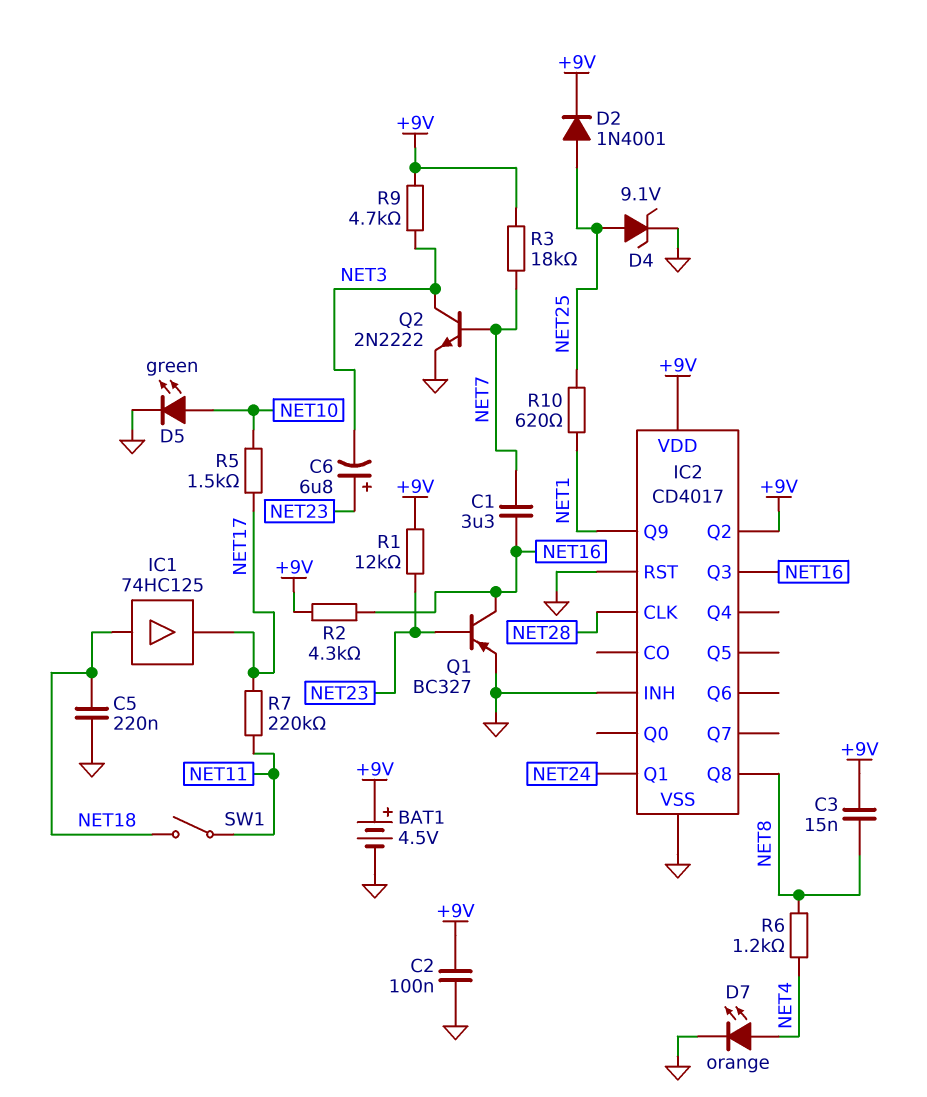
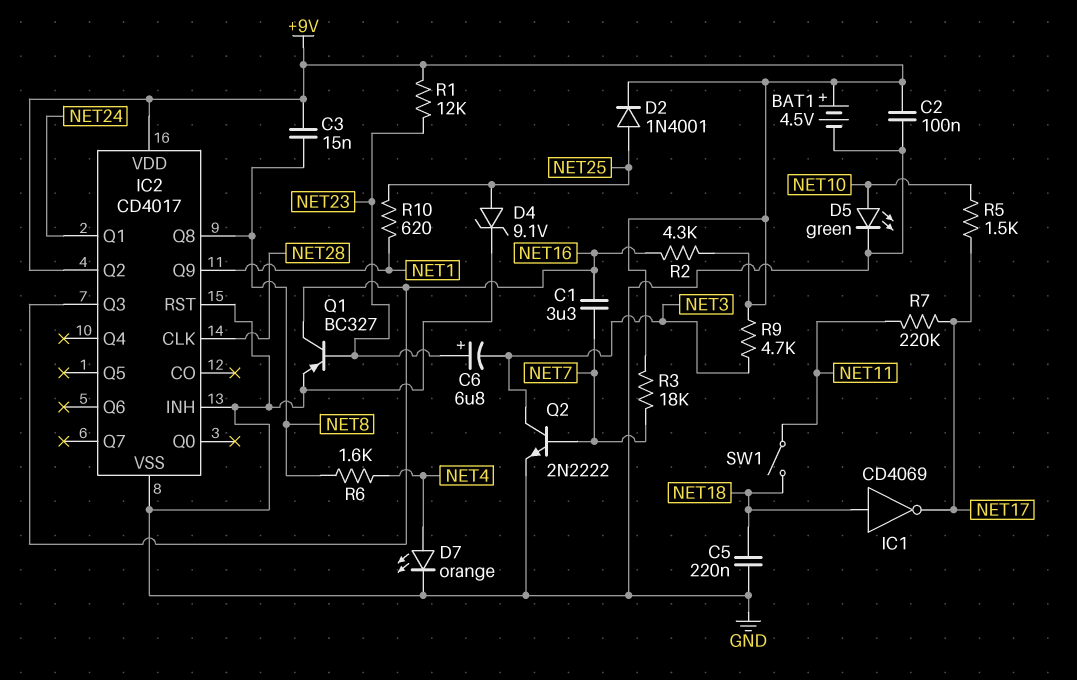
IC1: buffer 74HC125 (in NET18, out NET17) -> NOT CD4069 (in NET18, out NET17)
R6: 1.2k (NET4, NET8) -> 1.6k (NET4, NET8)

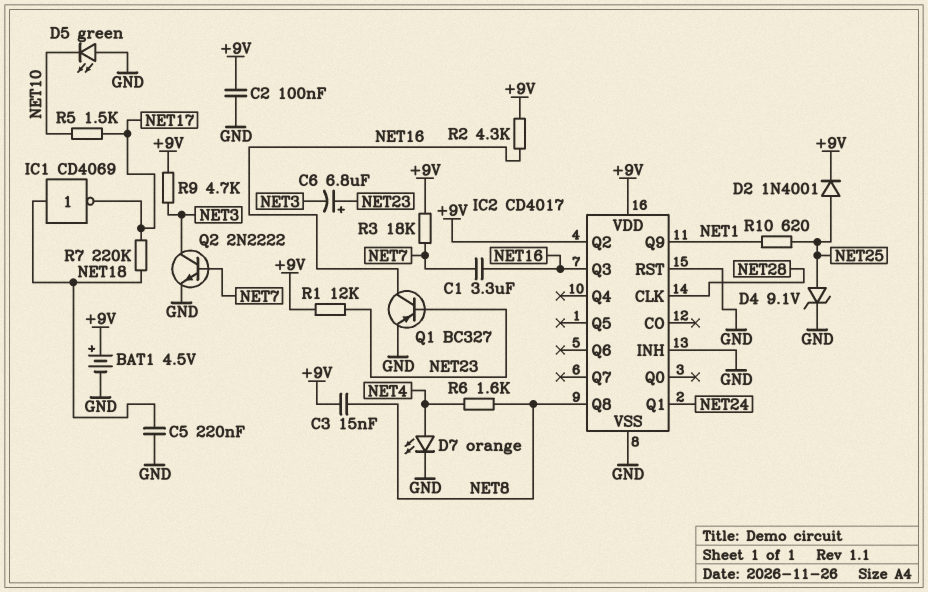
D5: LED green (A NET10, K GND) -> LED green (A GND, K NET10)
R7: 220k (NET11, NET17) -> 220k (NET17, NET18)
SW1: switch (NET11, NET18) -> none

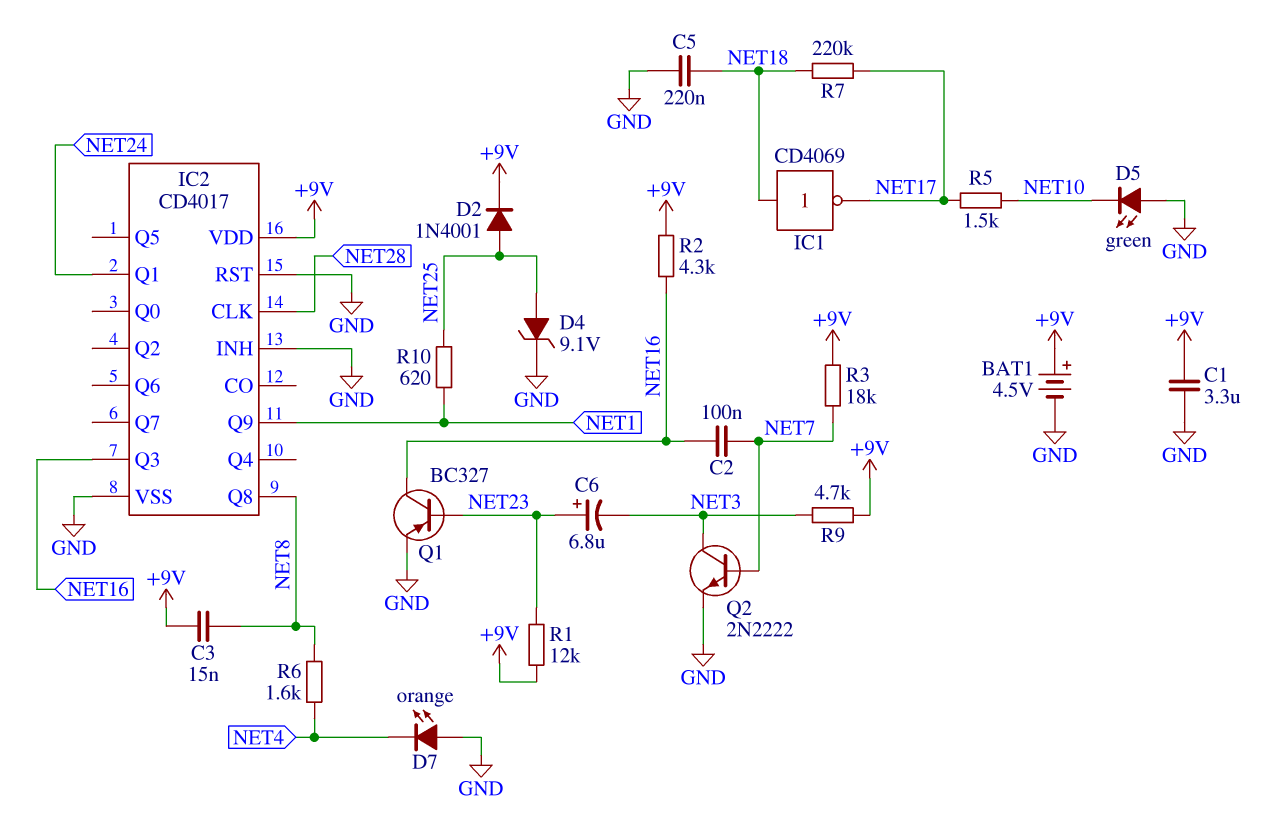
C1: 3.3uF (NET7, NET16) -> 3.3uF (+9V, GND)
C2: 100nF (+9V, GND) -> 100nF (NET7, NET16)
D7: LED orange (A NET4, K GND) -> LED orange (A GND, K NET4)
IC2 pin Q2: +9V -> none

